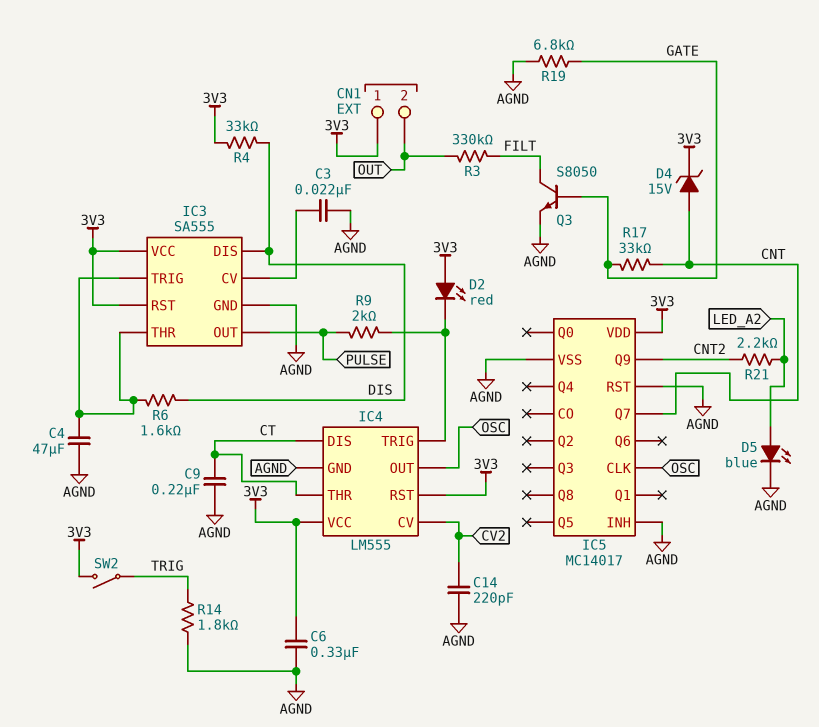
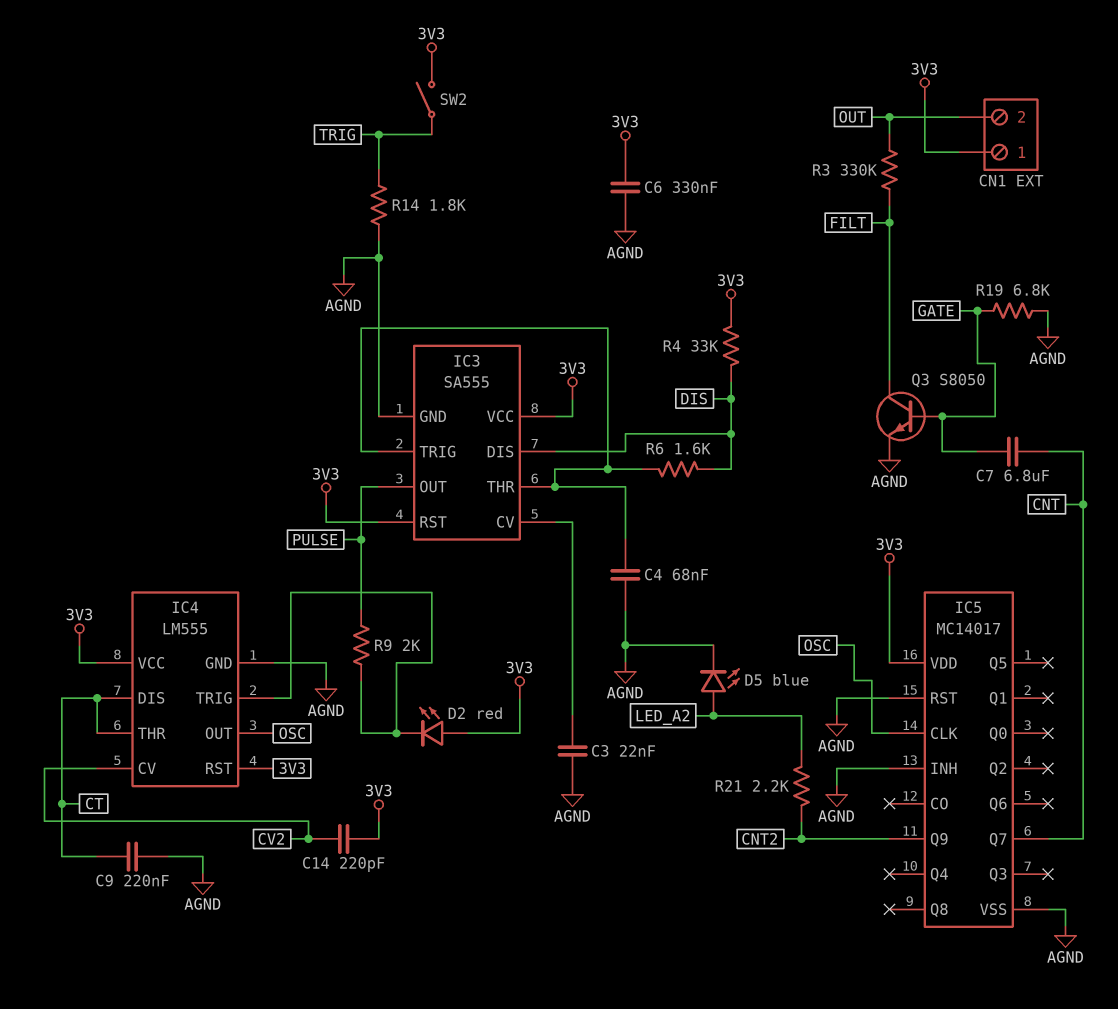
C4: 47uF (AGND, IC3/THR) -> 68nF (AGND, IC3/THR)
C7: none -> 6.8uF (CNT, GATE)
C14: 220pF (AGND, CV2) -> 220pF (3V3, CV2)
D4: zener 15V (A CNT, K 3V3) -> none
R17: 33k (CNT, GATE) -> none

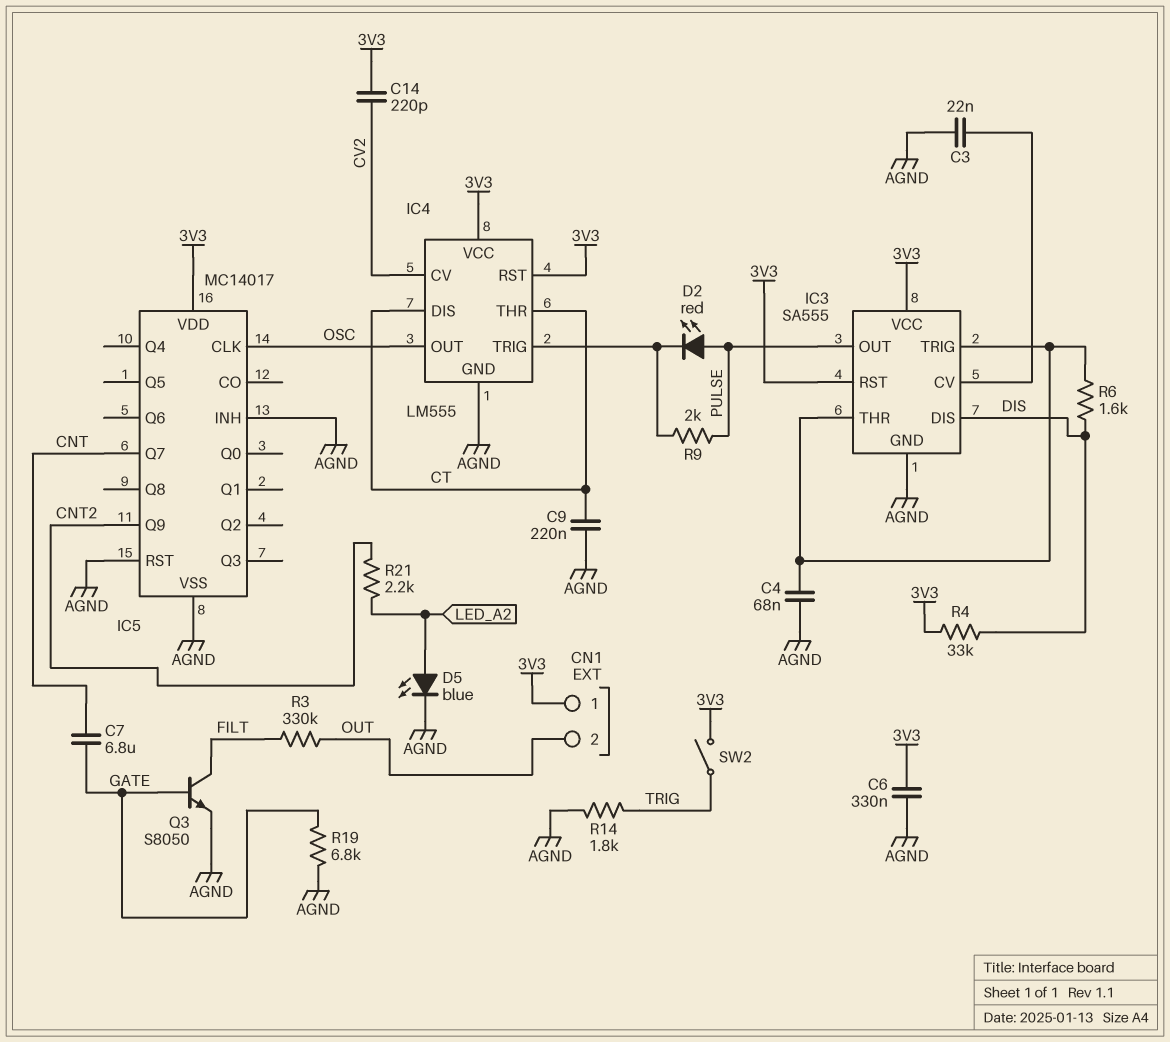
D2: LED red (A 3V3, K IC4/TRIG) -> LED red (A PULSE, K IC4/TRIG)

